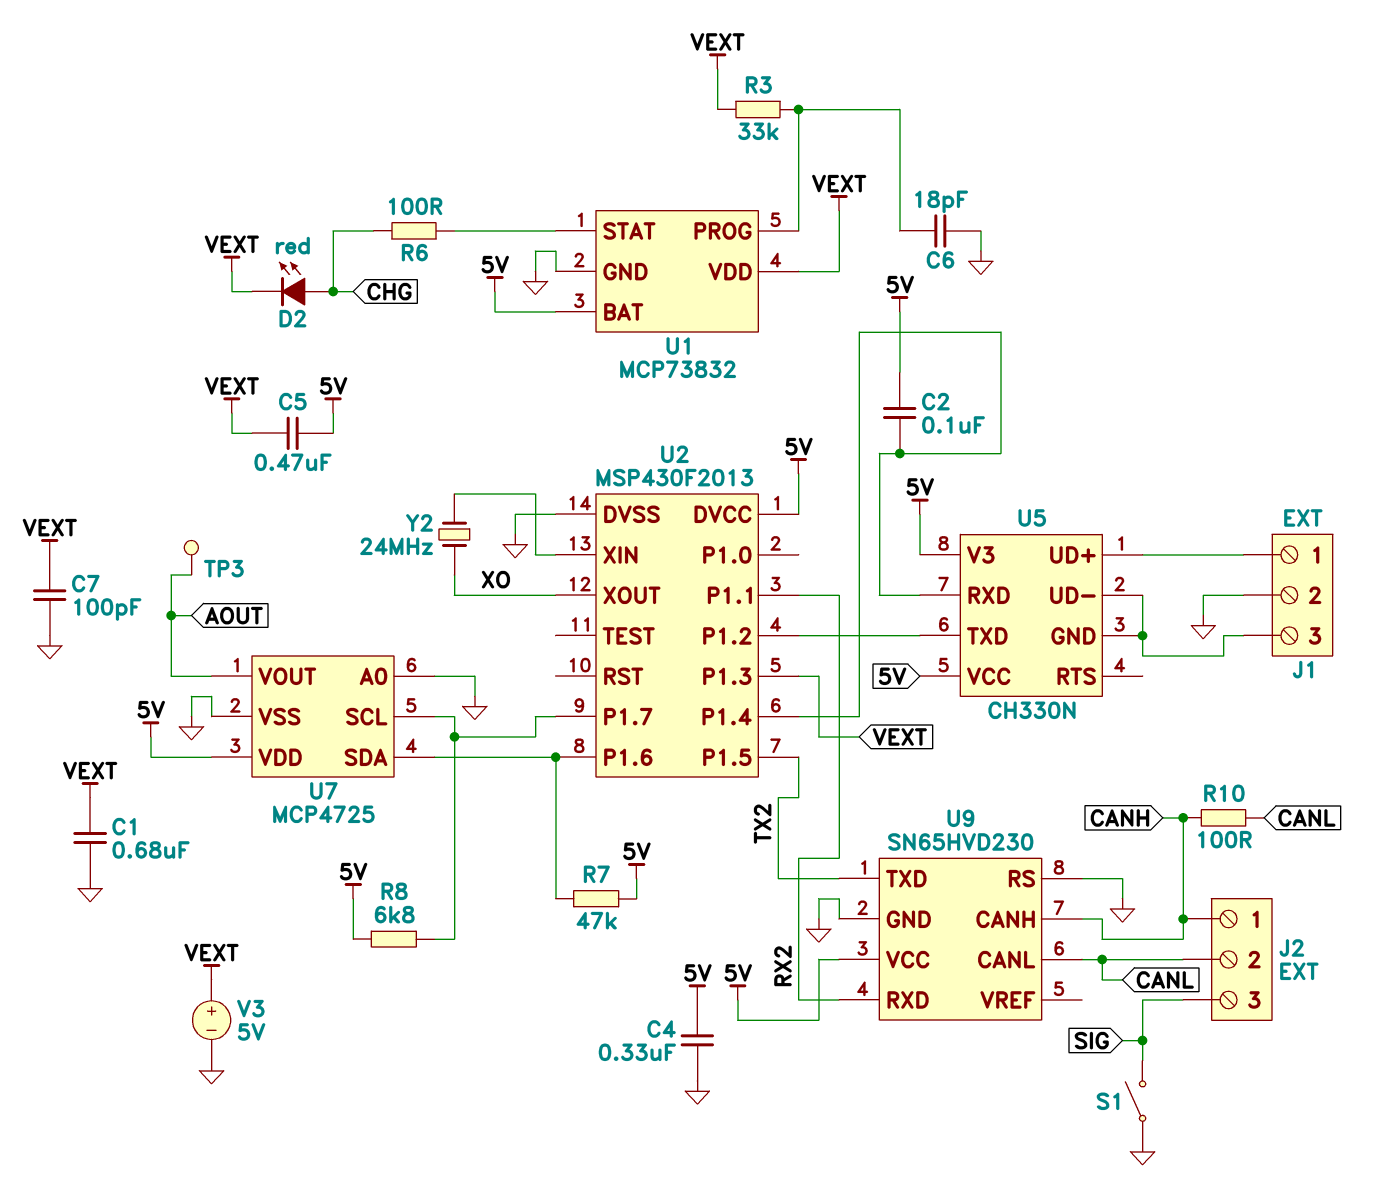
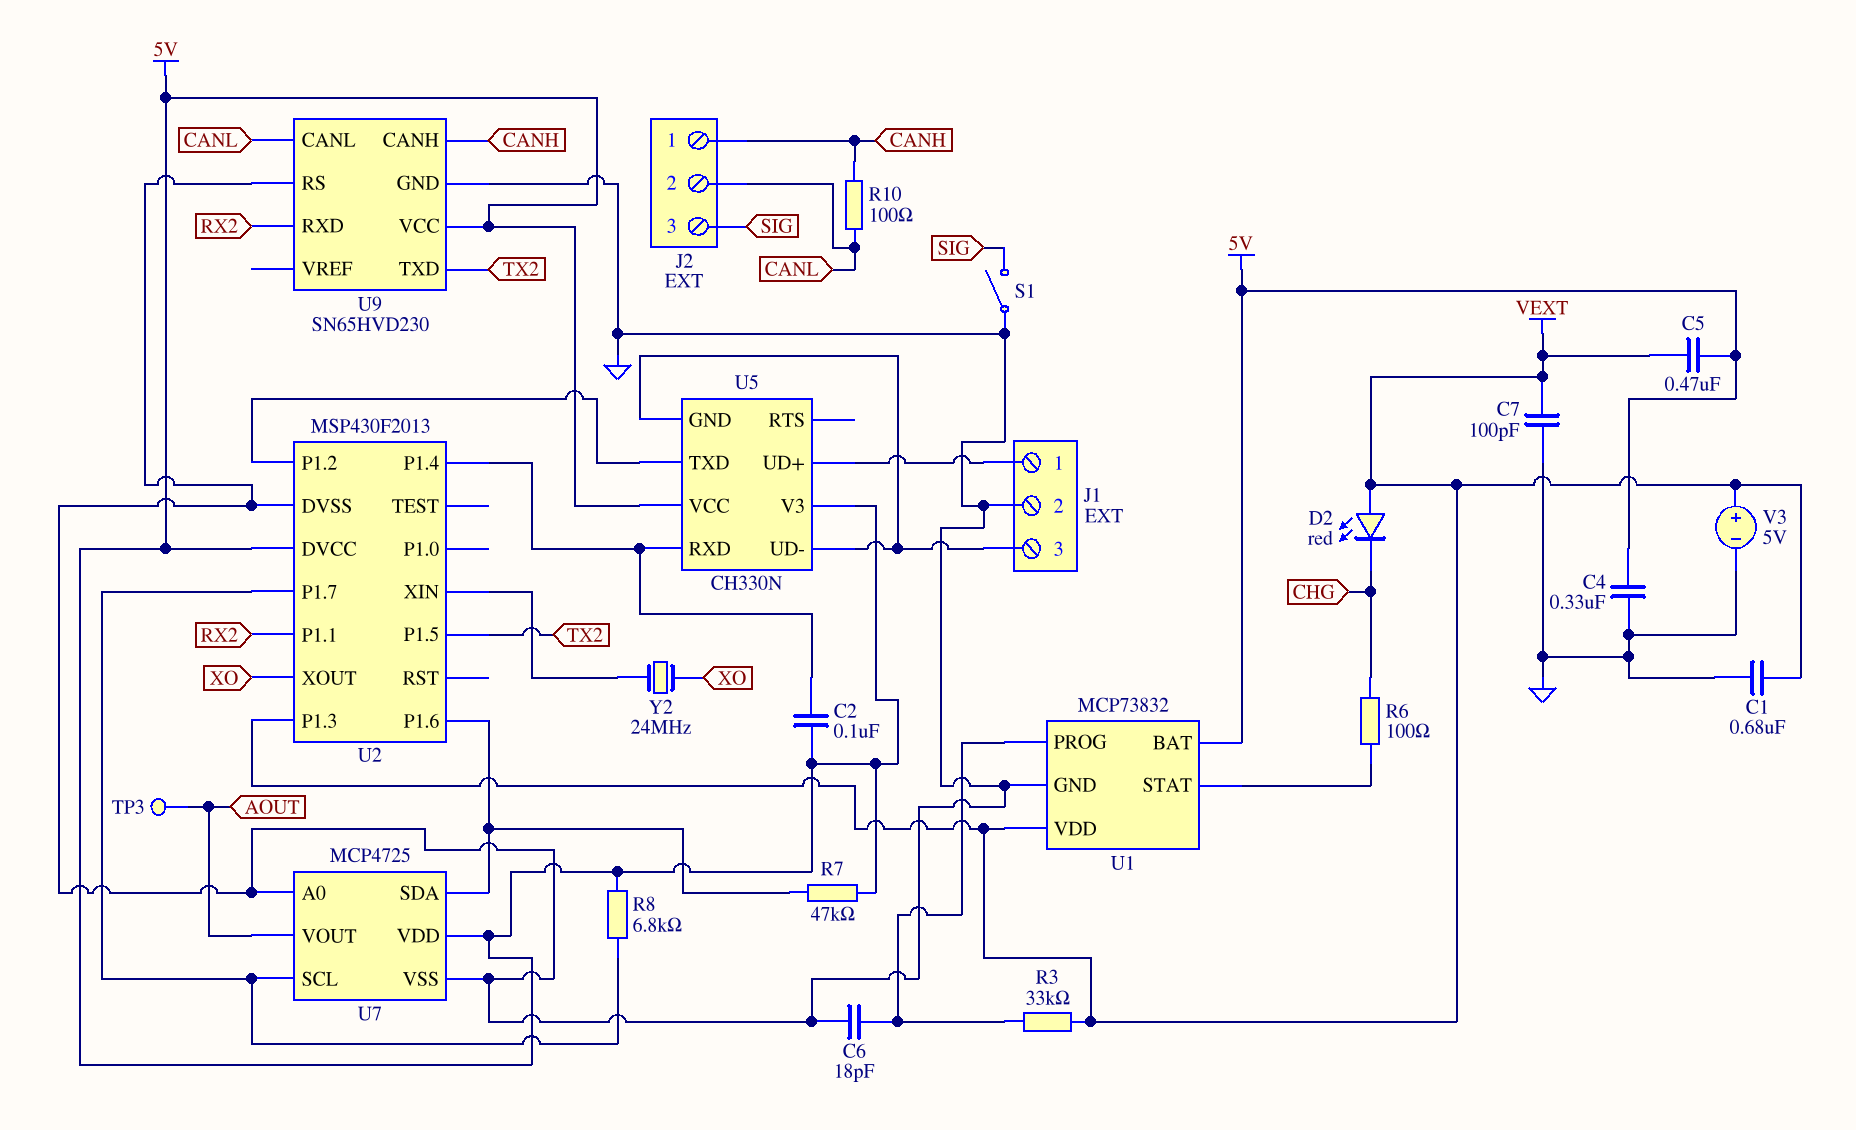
D2: LED red (A CHG, K VEXT) -> LED red (A VEXT, K CHG)

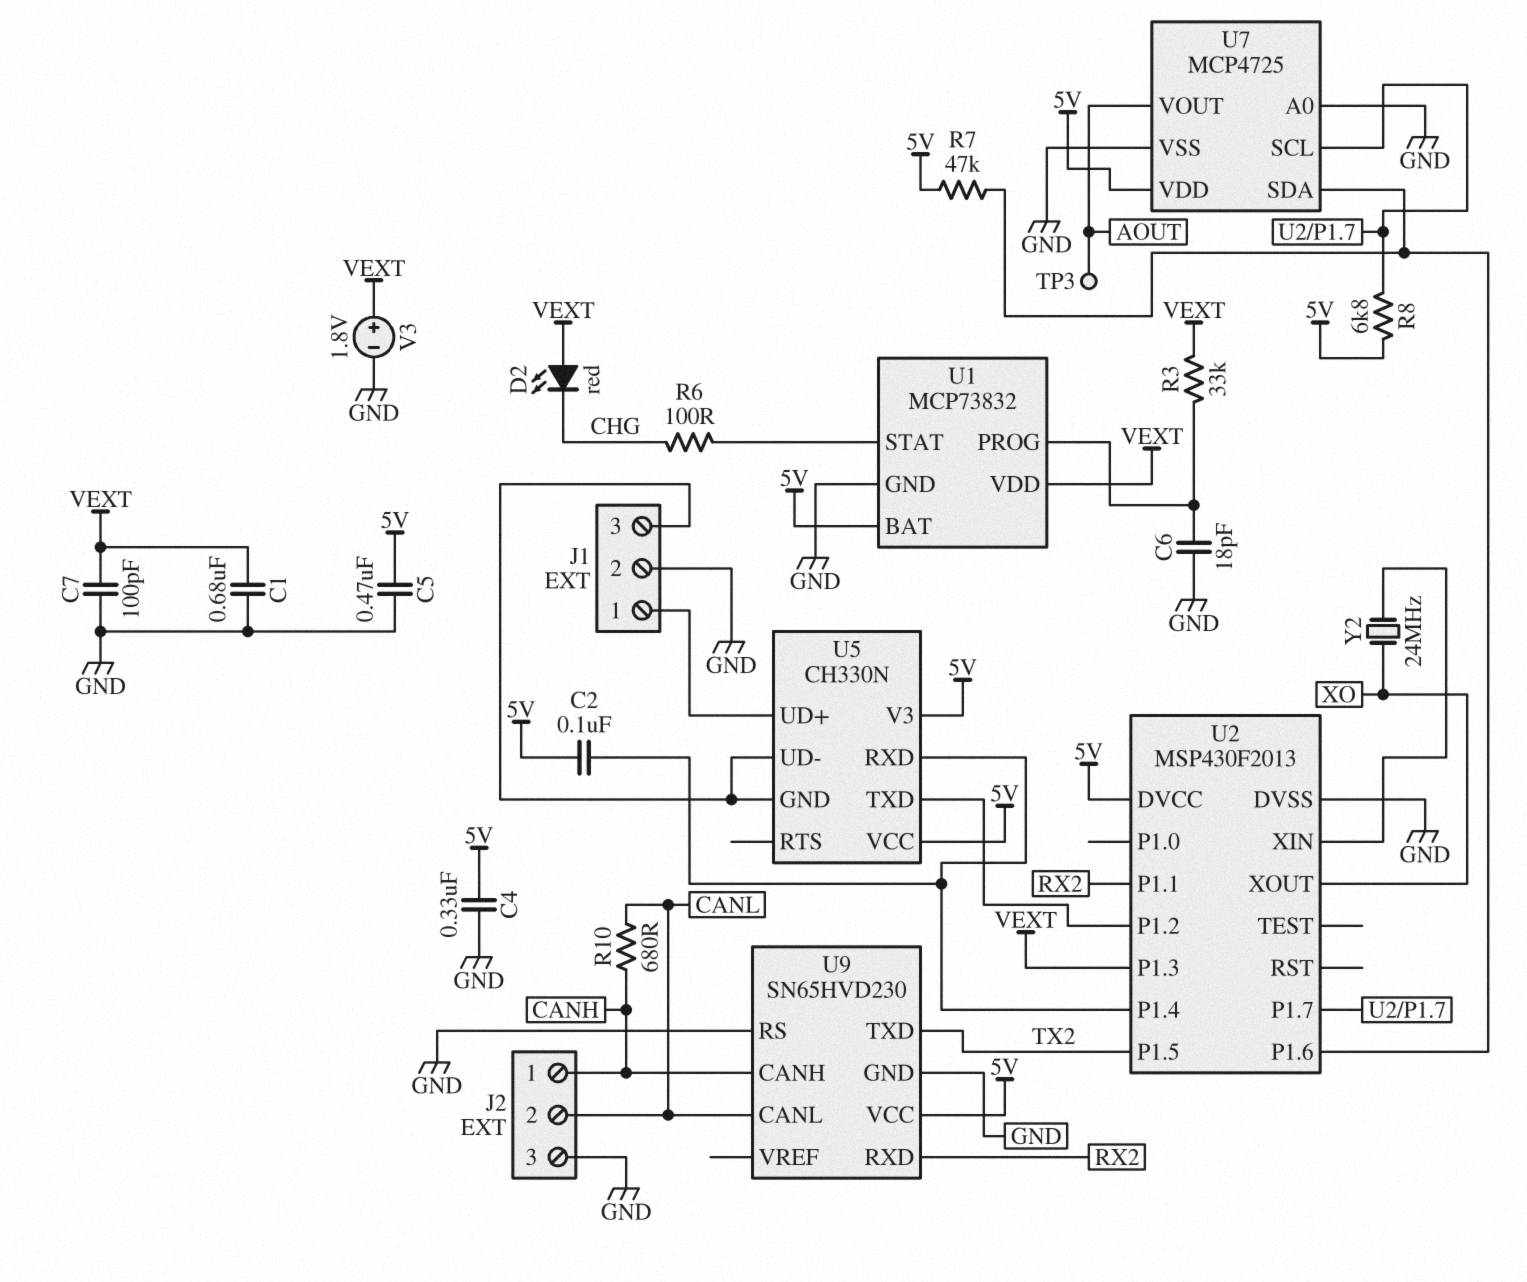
C5: 470nF (5V, VEXT) -> 470nF (5V, GND)
J2 pin 3: SIG -> GND
R10: 100 (CANH, CANL) -> 680 (CANH, CANL)
S1: switch (GND, SIG) -> none
V3: 5V (plus VEXT, minus GND) -> 1.8V (plus VEXT, minus GND)

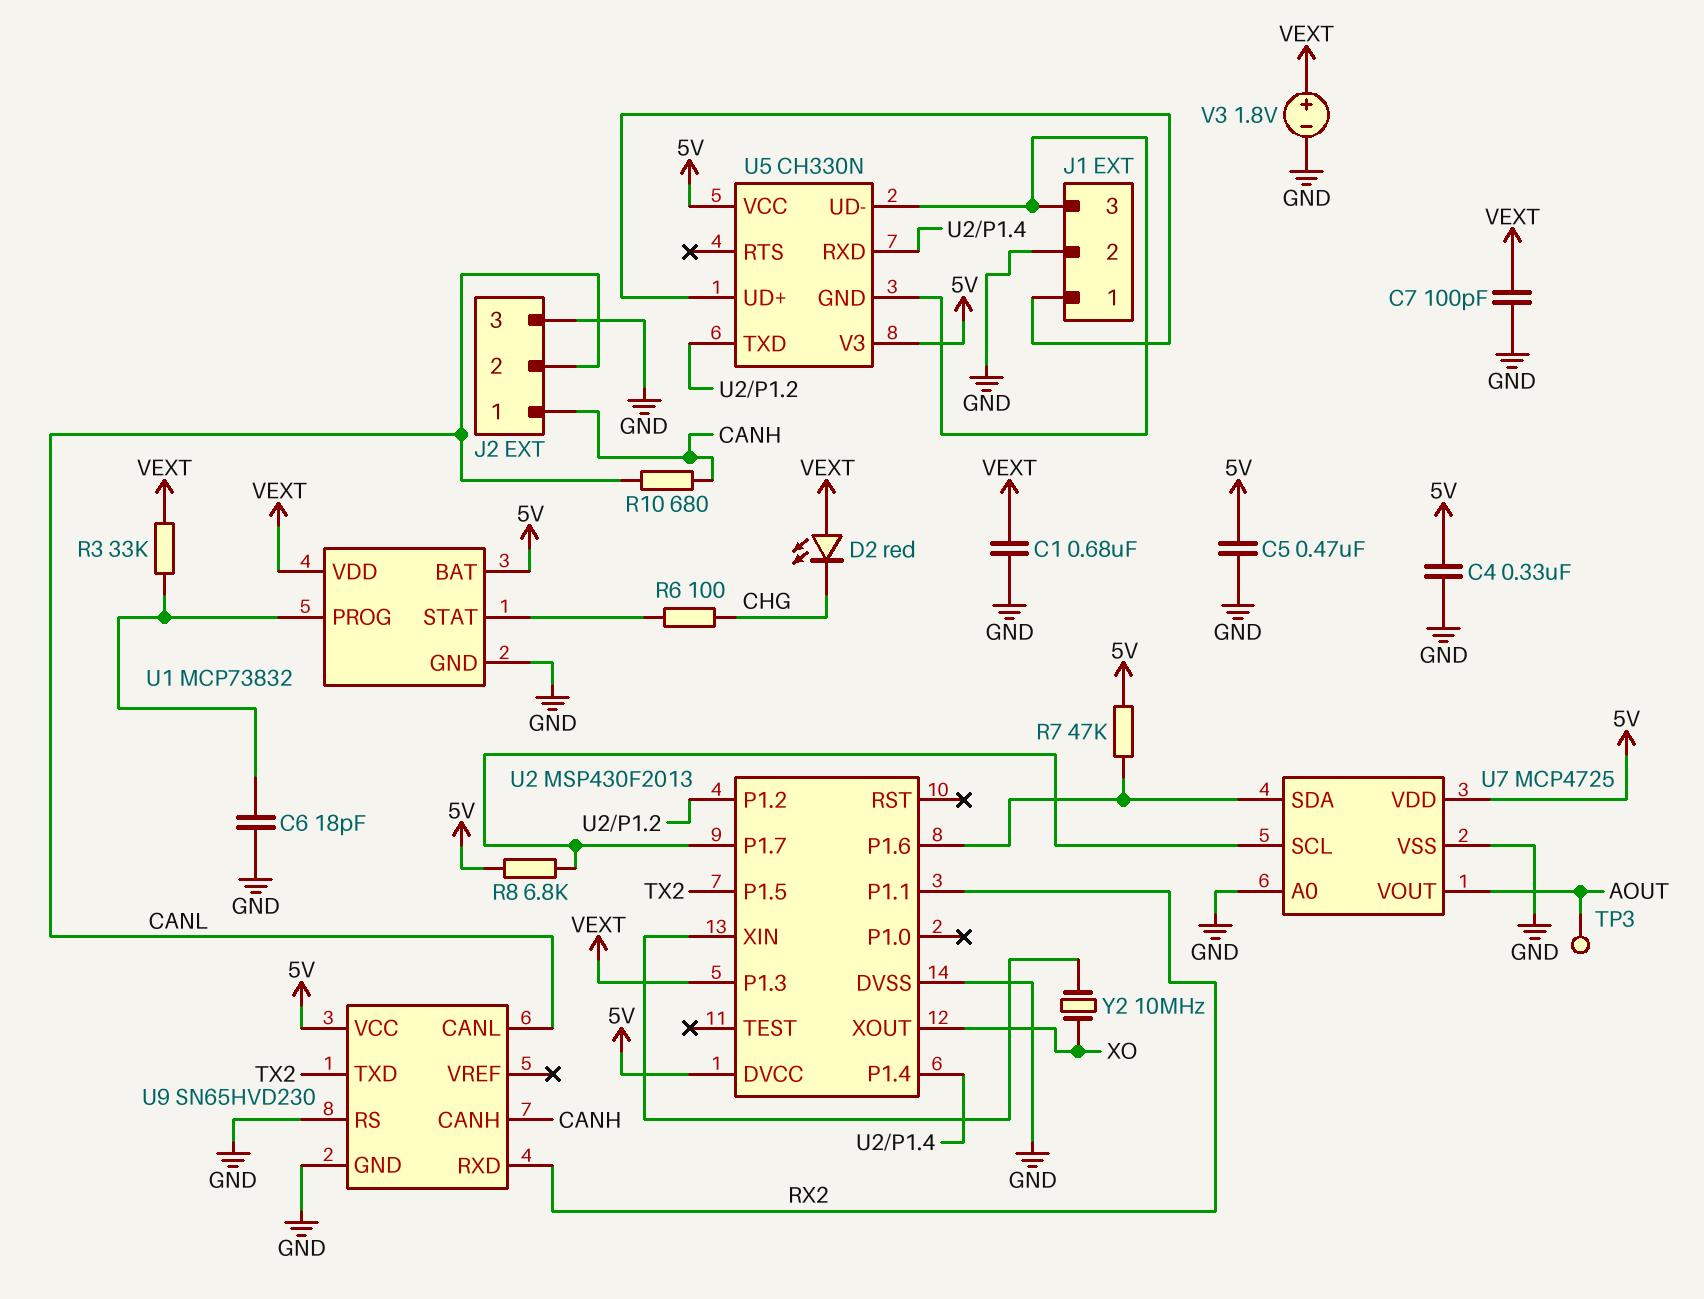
C2: 100nF (5V, U2/P1.4) -> none
Y2: 24MHz (U2/XIN, XO) -> 10MHz (U2/XIN, XO)

